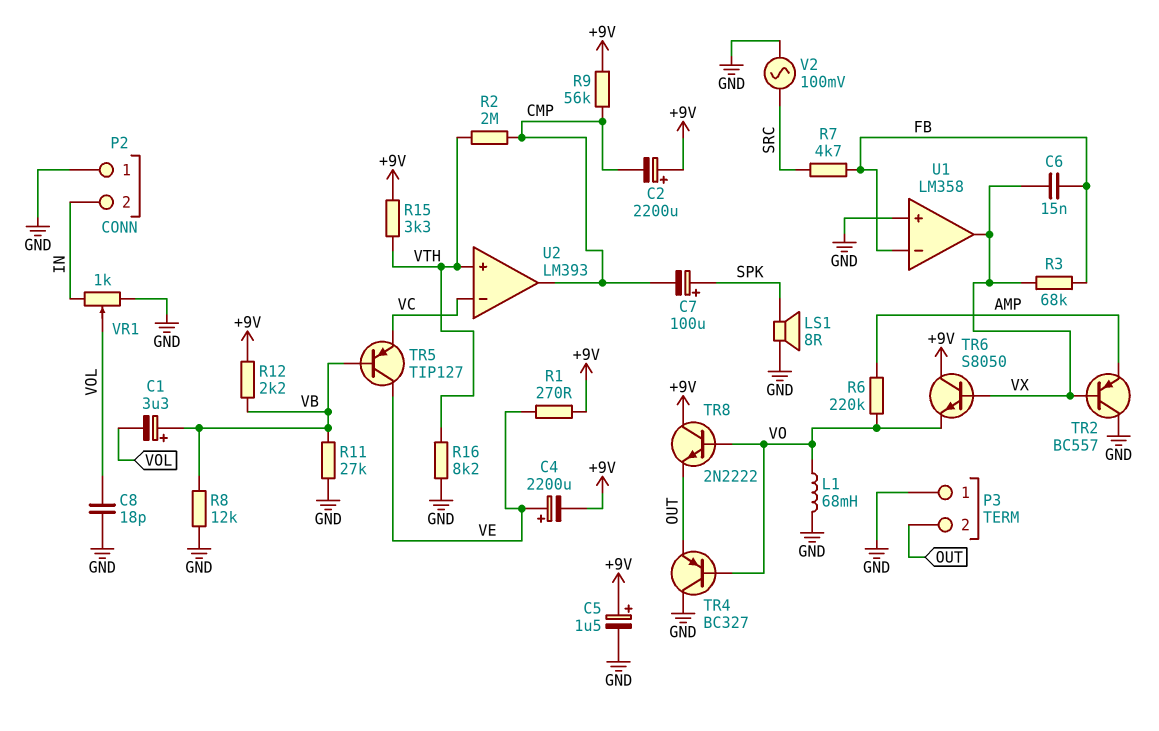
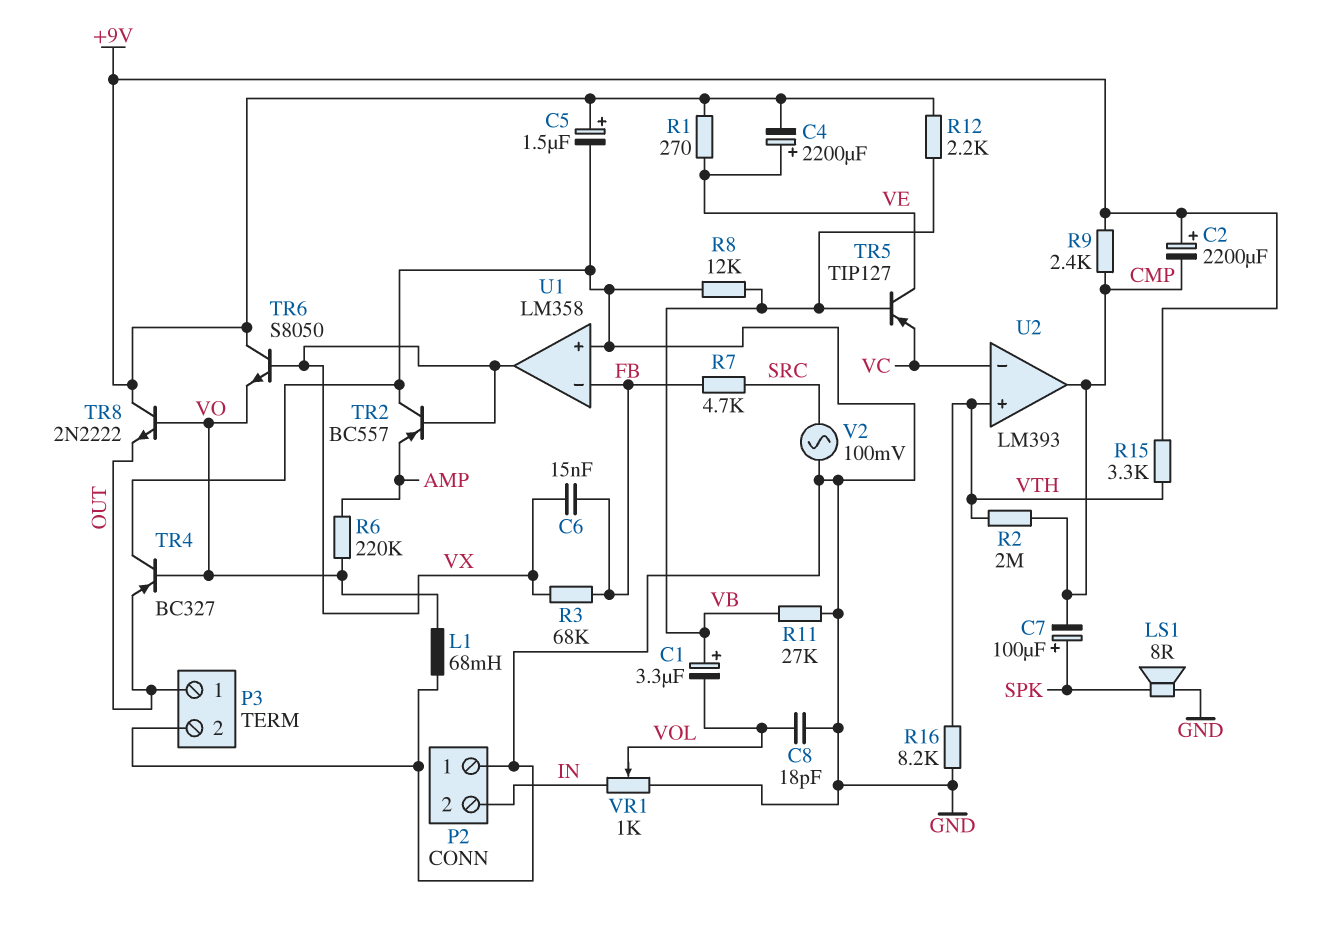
P3 pin 1: GND -> OUT
P3 pin 2: OUT -> GND
R9: 56k (+9V, CMP) -> 2.4k (+9V, CMP)

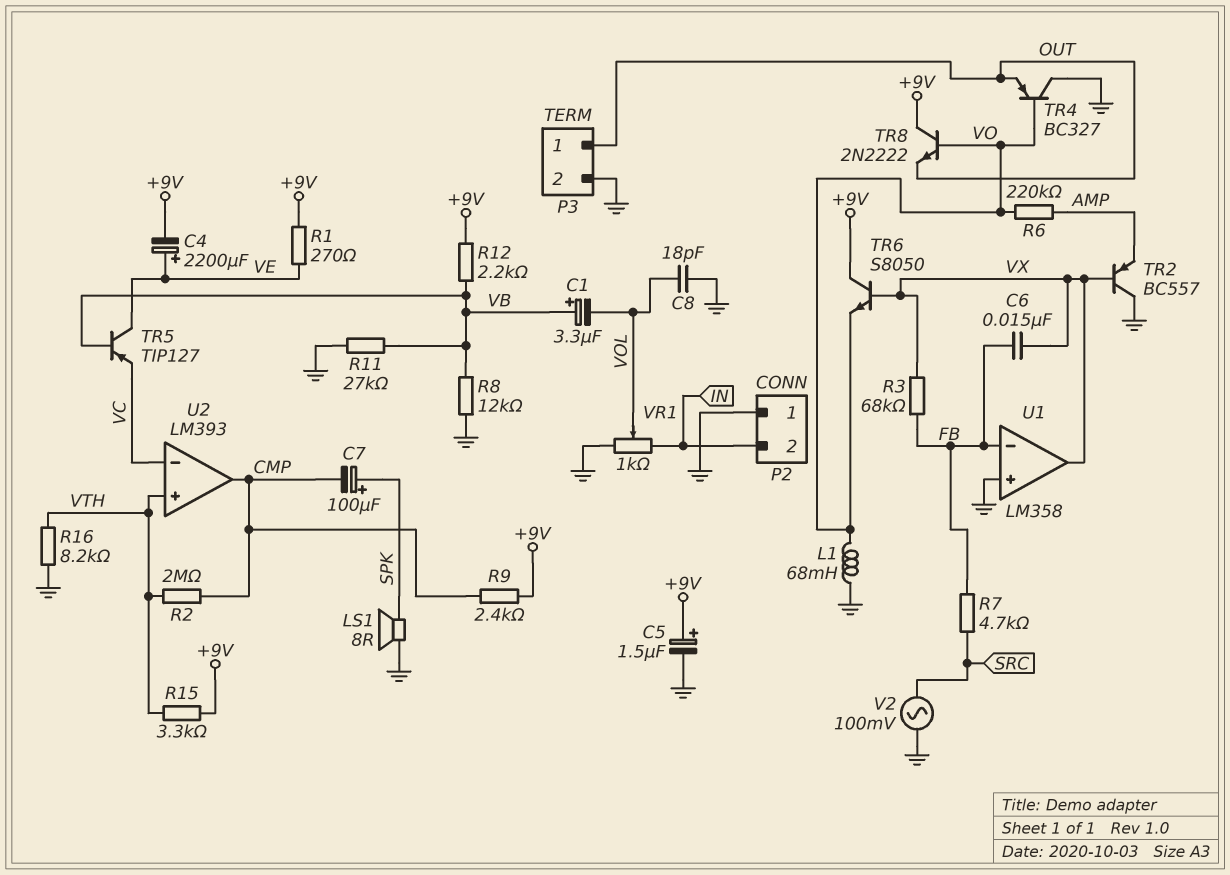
C2: 2200uF (plus +9V, minus CMP) -> none

